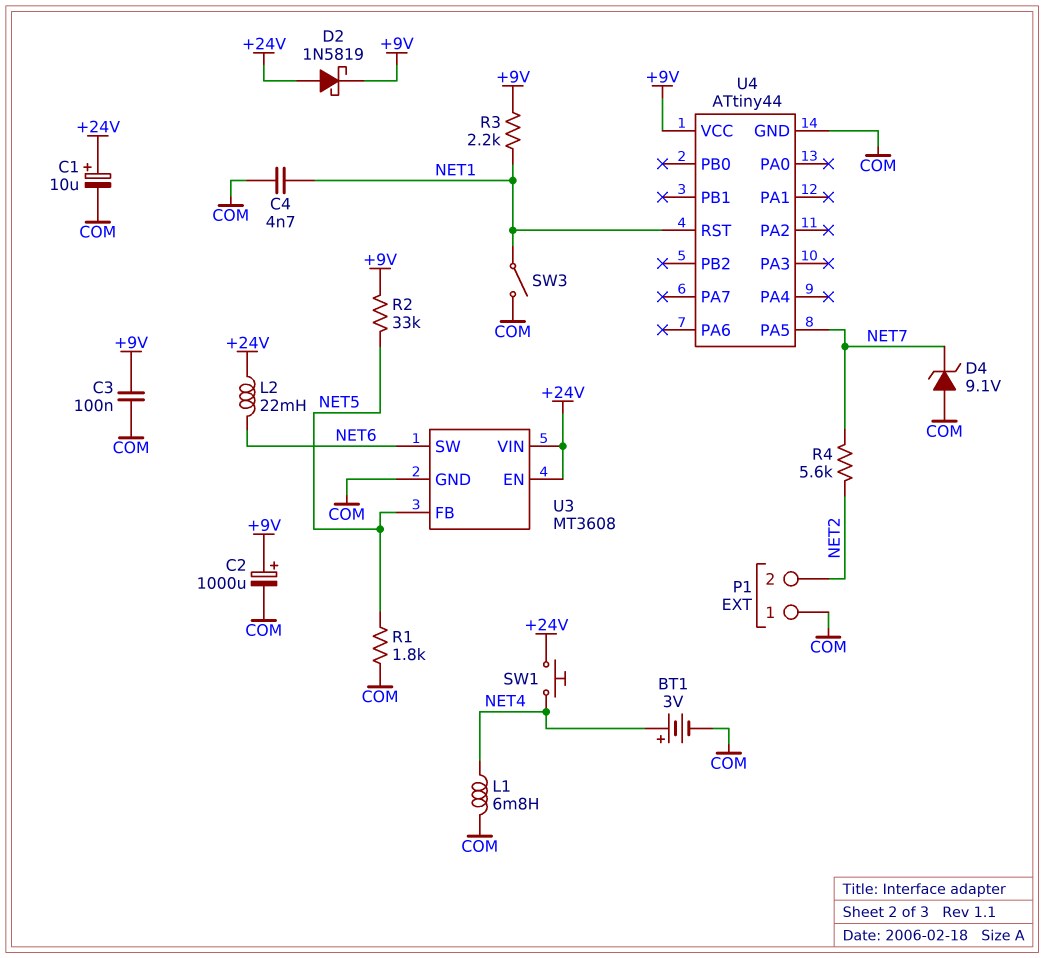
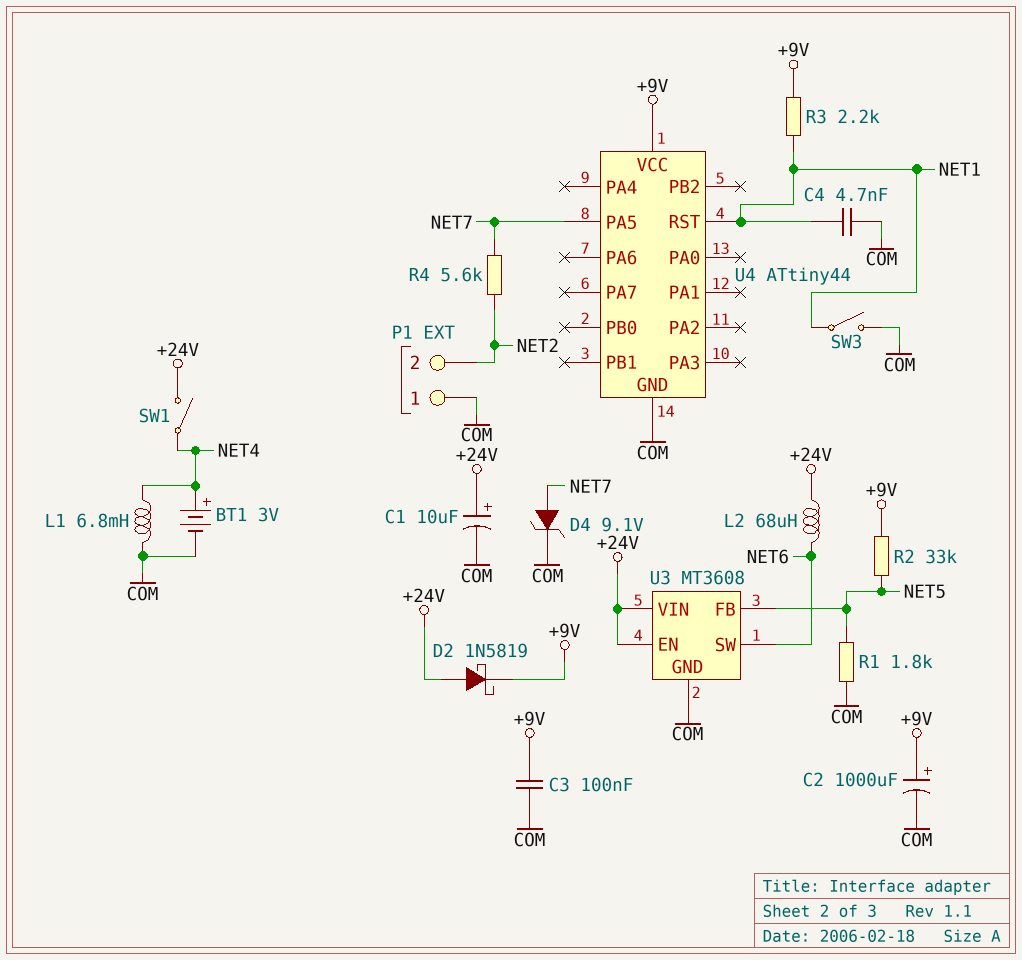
D4: zener 9.1V (A COM, K NET7) -> zener 9.1V (A NET7, K COM)
L2: 22mH (+24V, NET6) -> 68uH (+24V, NET6)
SW1: button (+24V, NET4) -> switch (+24V, NET4)

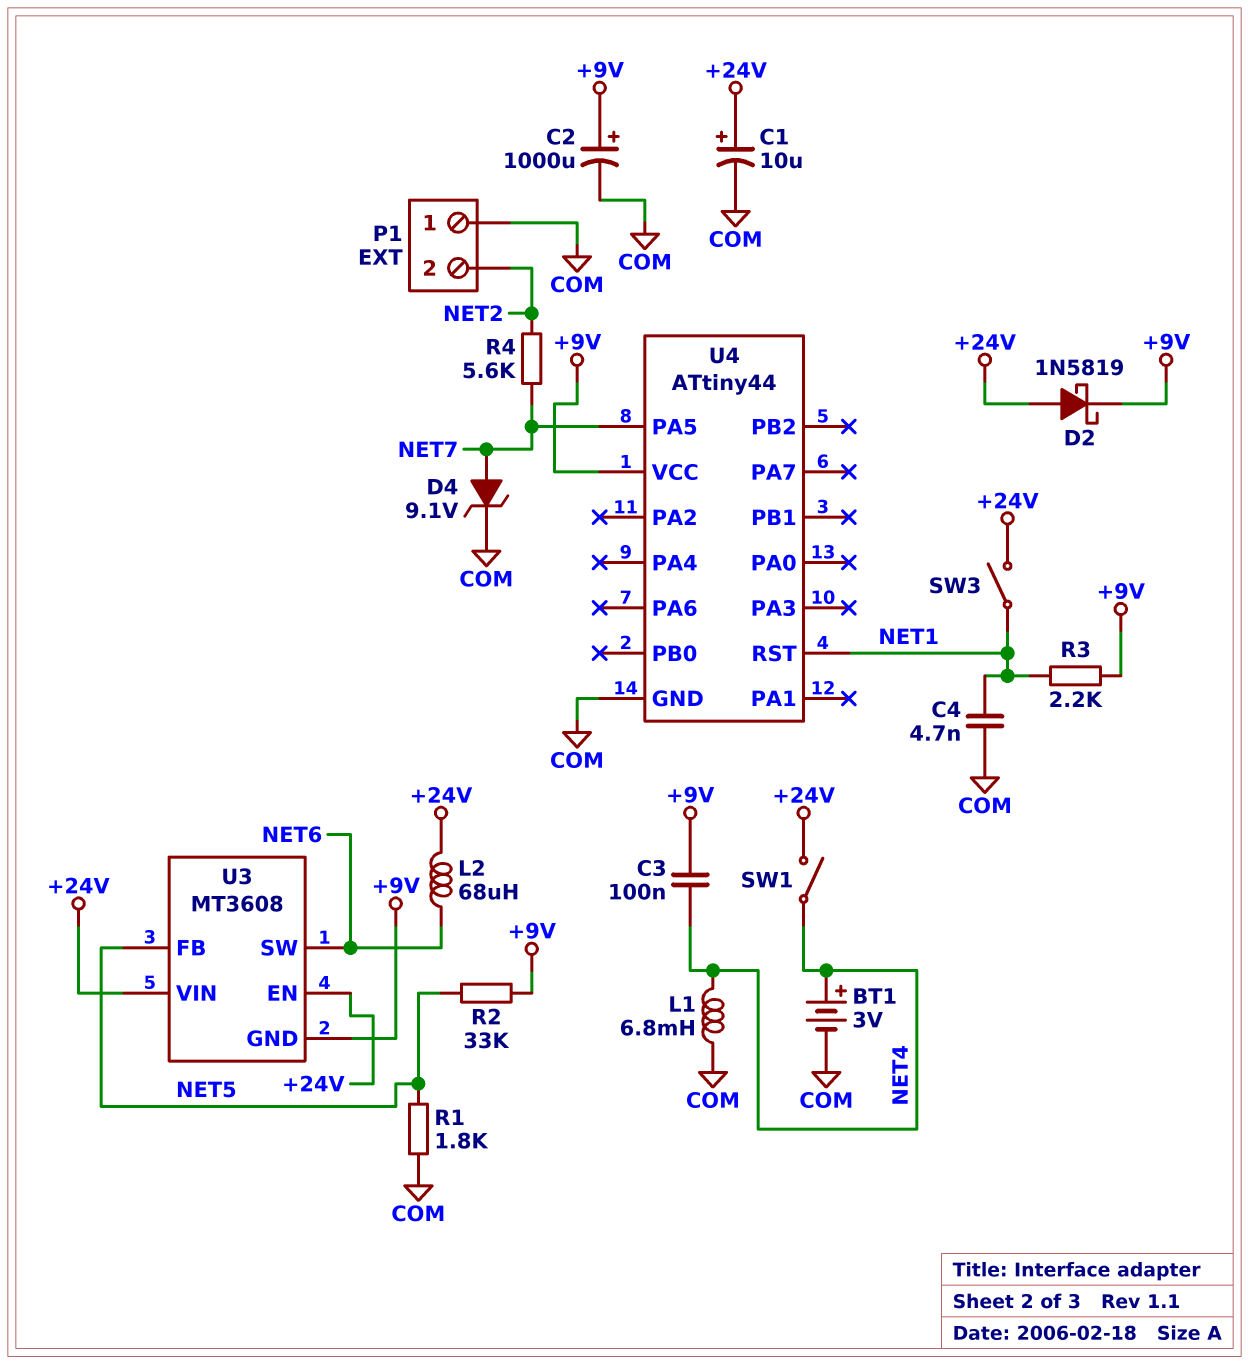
C3: 100nF (+9V, COM) -> 100nF (+9V, NET4)
SW3: switch (COM, NET1) -> switch (+24V, NET1)
U3 pin GND: COM -> +9V

